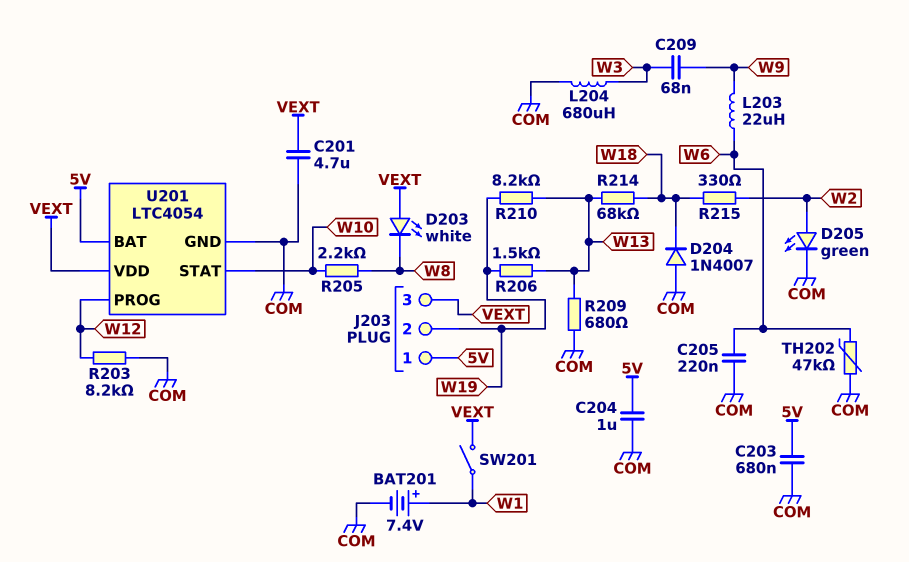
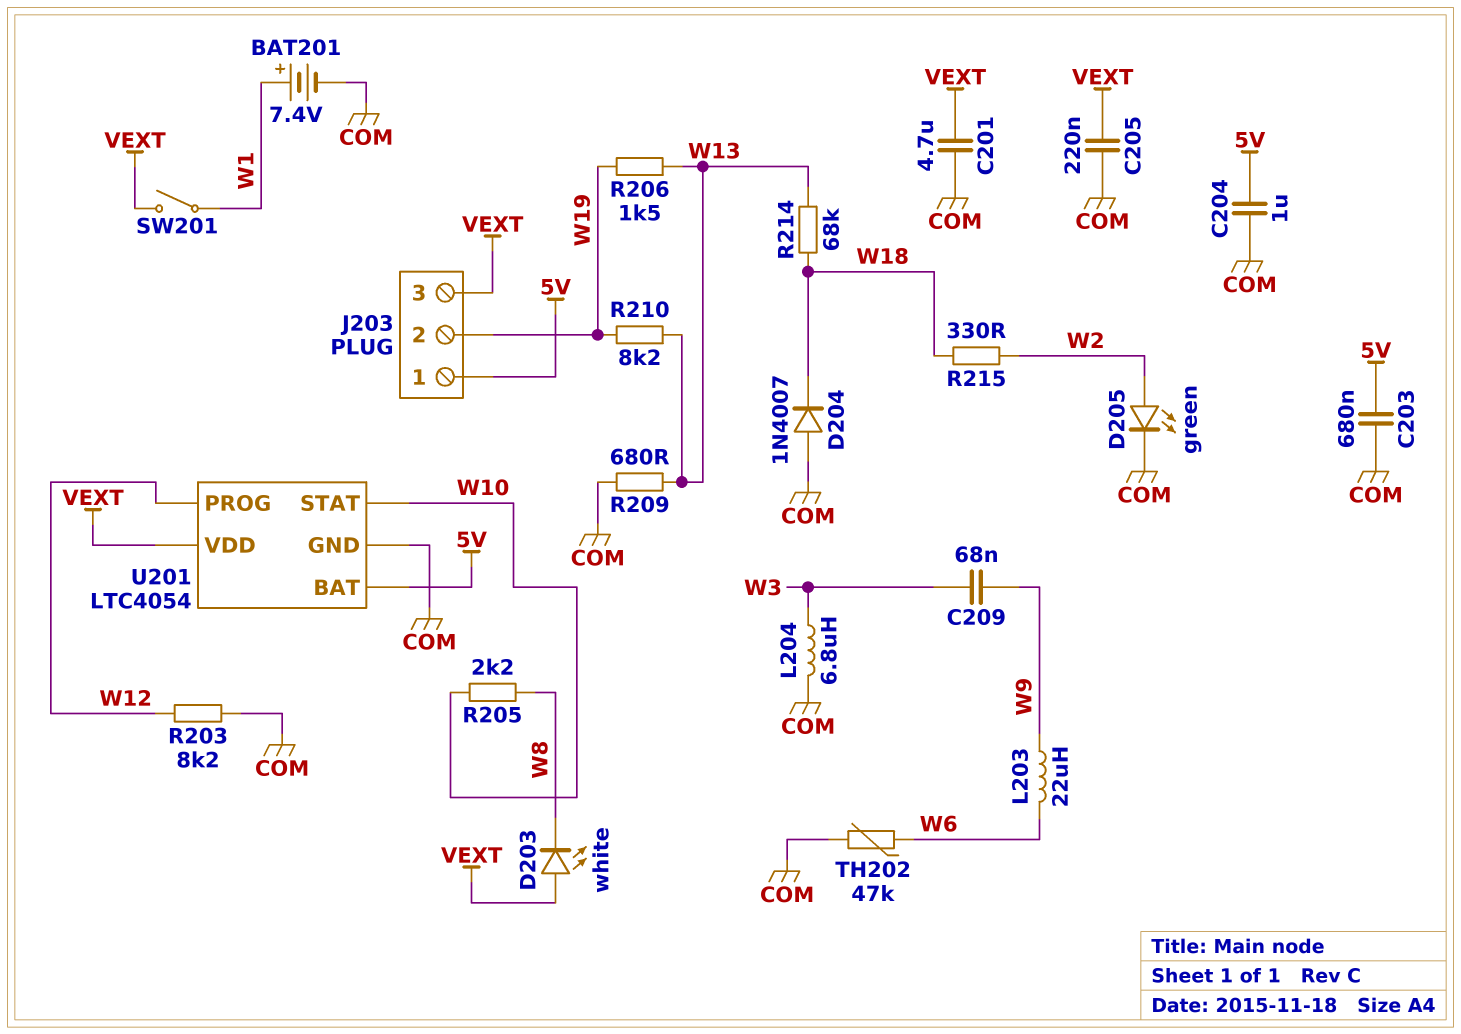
C205: 220nF (COM, W6) -> 220nF (COM, VEXT)
L204: 680uH (COM, W3) -> 6.8uH (COM, W3)

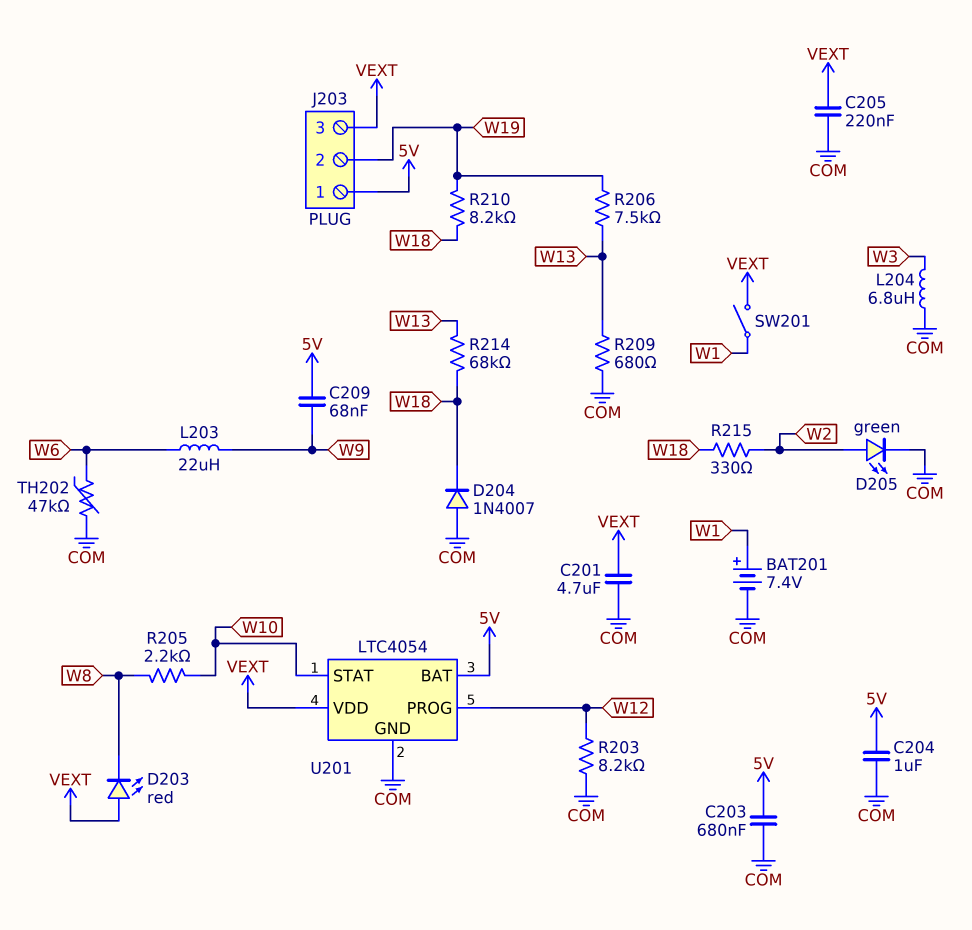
C209: 68nF (W3, W9) -> 68nF (5V, W9)
D203: LED white (A VEXT, K W8) -> LED red (A VEXT, K W8)
R206: 1.5k (W13, W19) -> 7.5k (W13, W19)
R210: 8.2k (W13, W19) -> 8.2k (W18, W19)

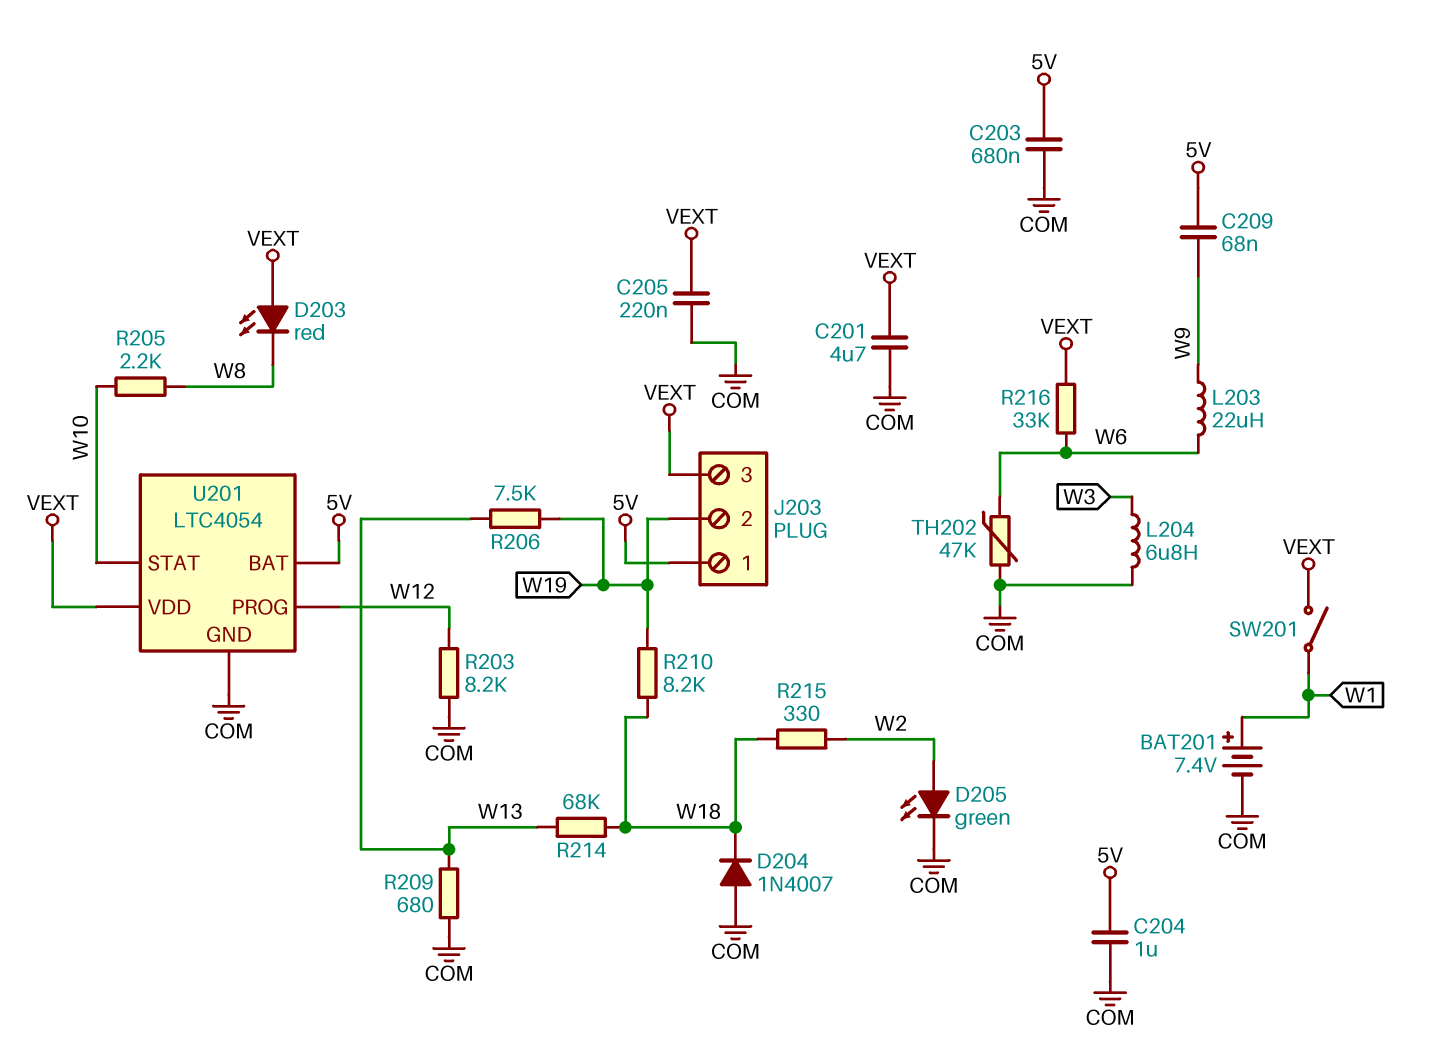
R216: none -> 33k (VEXT, W6)

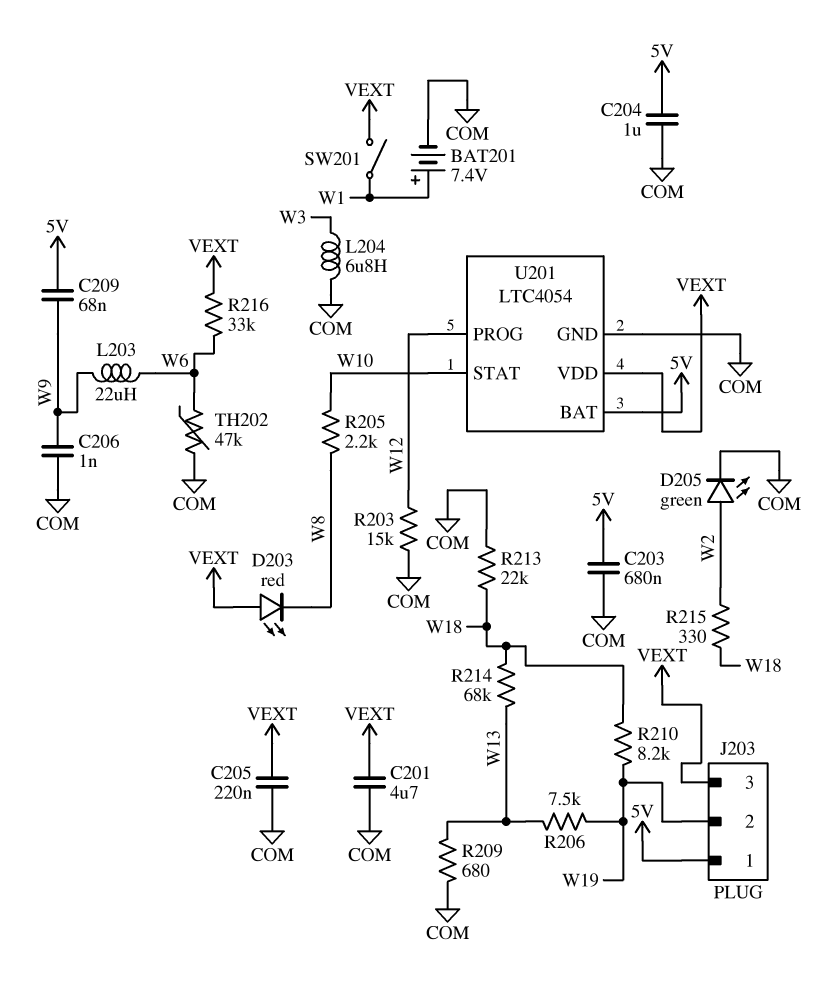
C206: none -> 1nF (COM, W9)
D204: diode 1N4007 (A COM, K W18) -> none
R203: 8.2k (COM, W12) -> 15k (COM, W12)
R213: none -> 22k (COM, W18)

